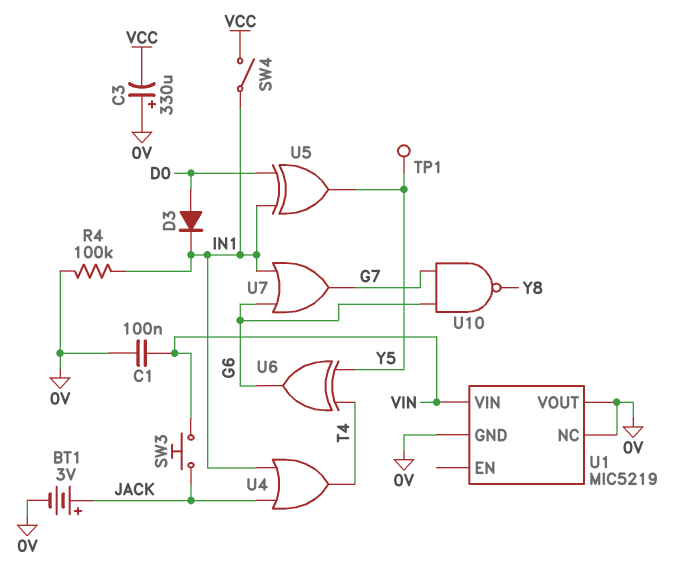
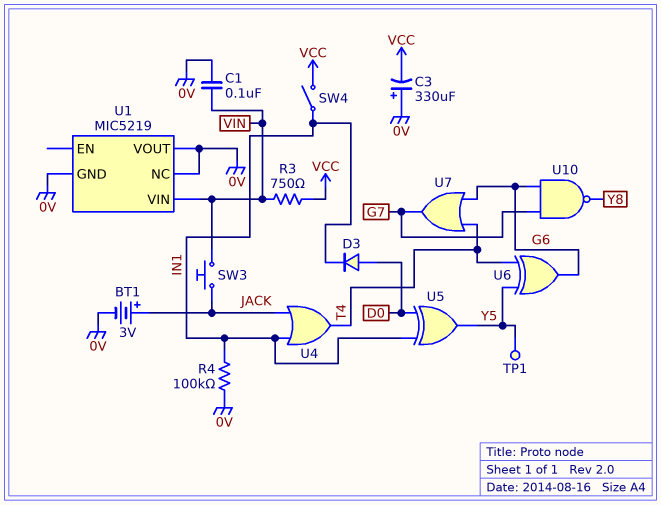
R3: none -> 750 (VCC, VIN)
U7: OR (in G6, in IN1, out G7) -> OR (in G6, in T4, out G7)

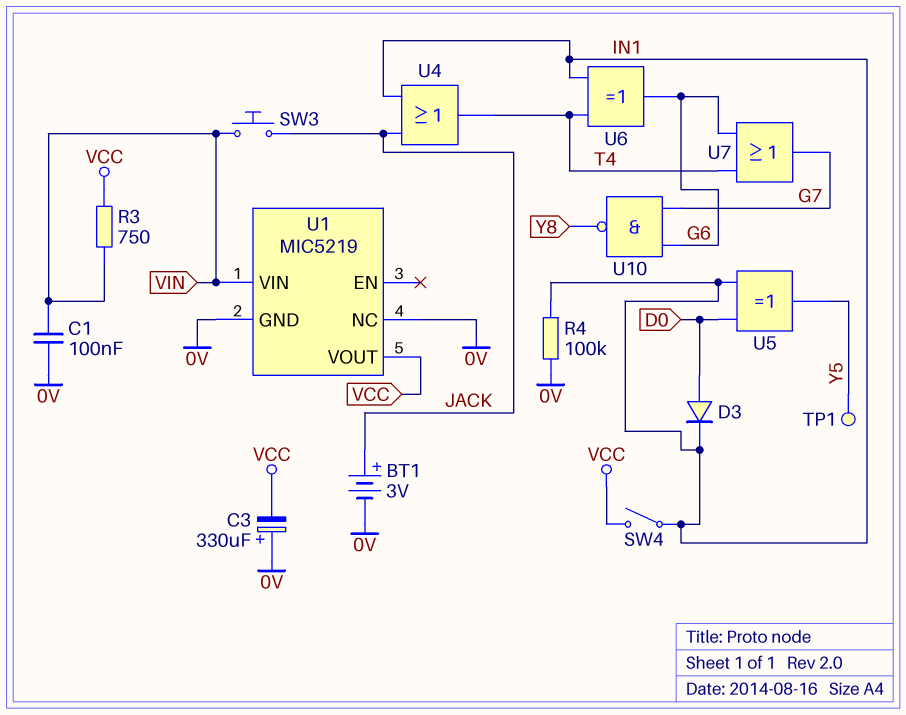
U1 pin VOUT: 0V -> VCC
U6: XOR (in T4, in Y5, out G6) -> XOR (in IN1, in T4, out G6)

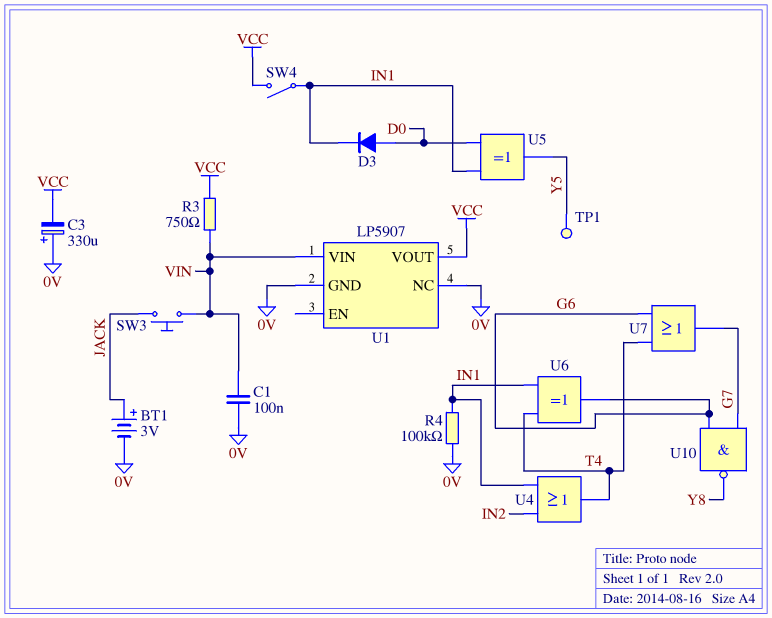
U1: MIC5219 -> LP5907
U4: OR (in IN1, in JACK, out T4) -> OR (in IN1, in IN2, out T4)

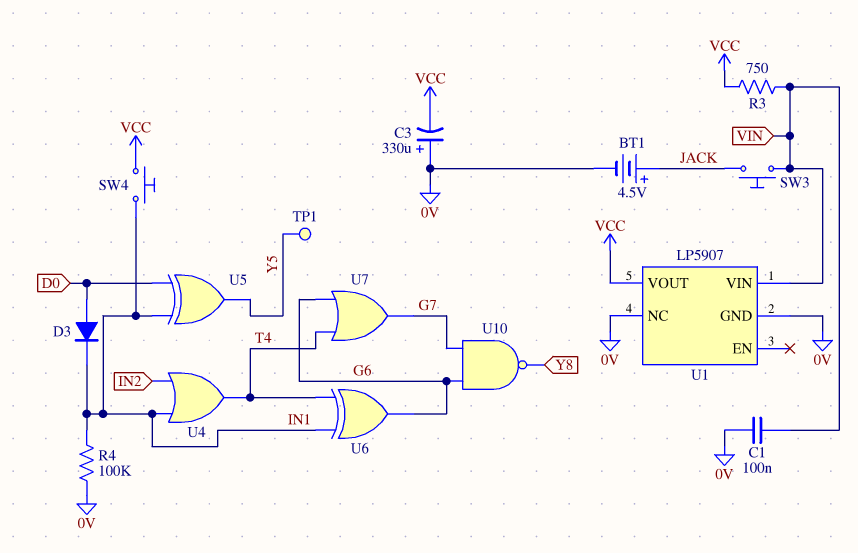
BT1: 3V (plus JACK, minus 0V) -> 4.5V (plus JACK, minus 0V)
SW4: switch (IN1, VCC) -> button (IN1, VCC)

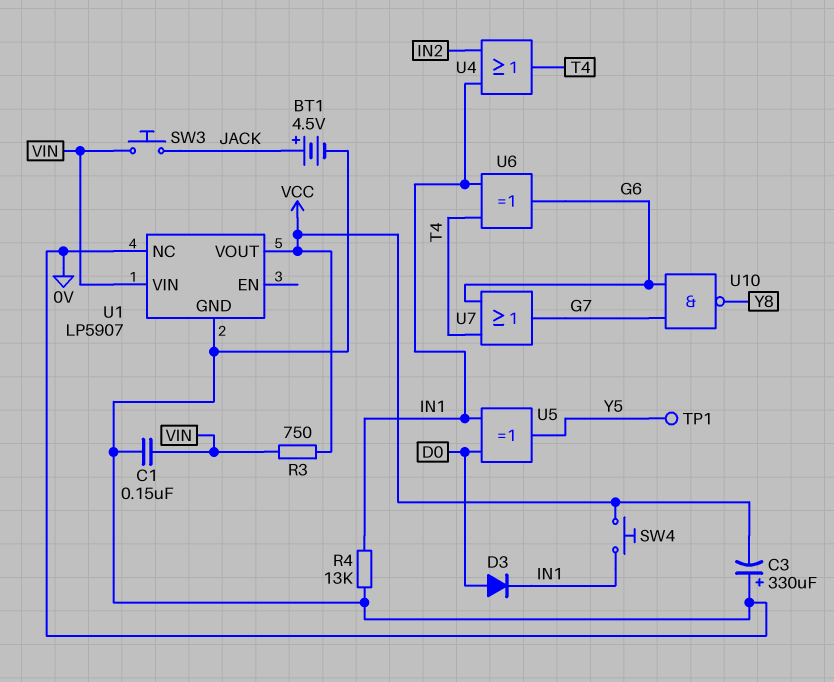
C1: 100nF (0V, VIN) -> 150nF (0V, VIN)
R4: 100k (0V, IN1) -> 13k (0V, IN1)

